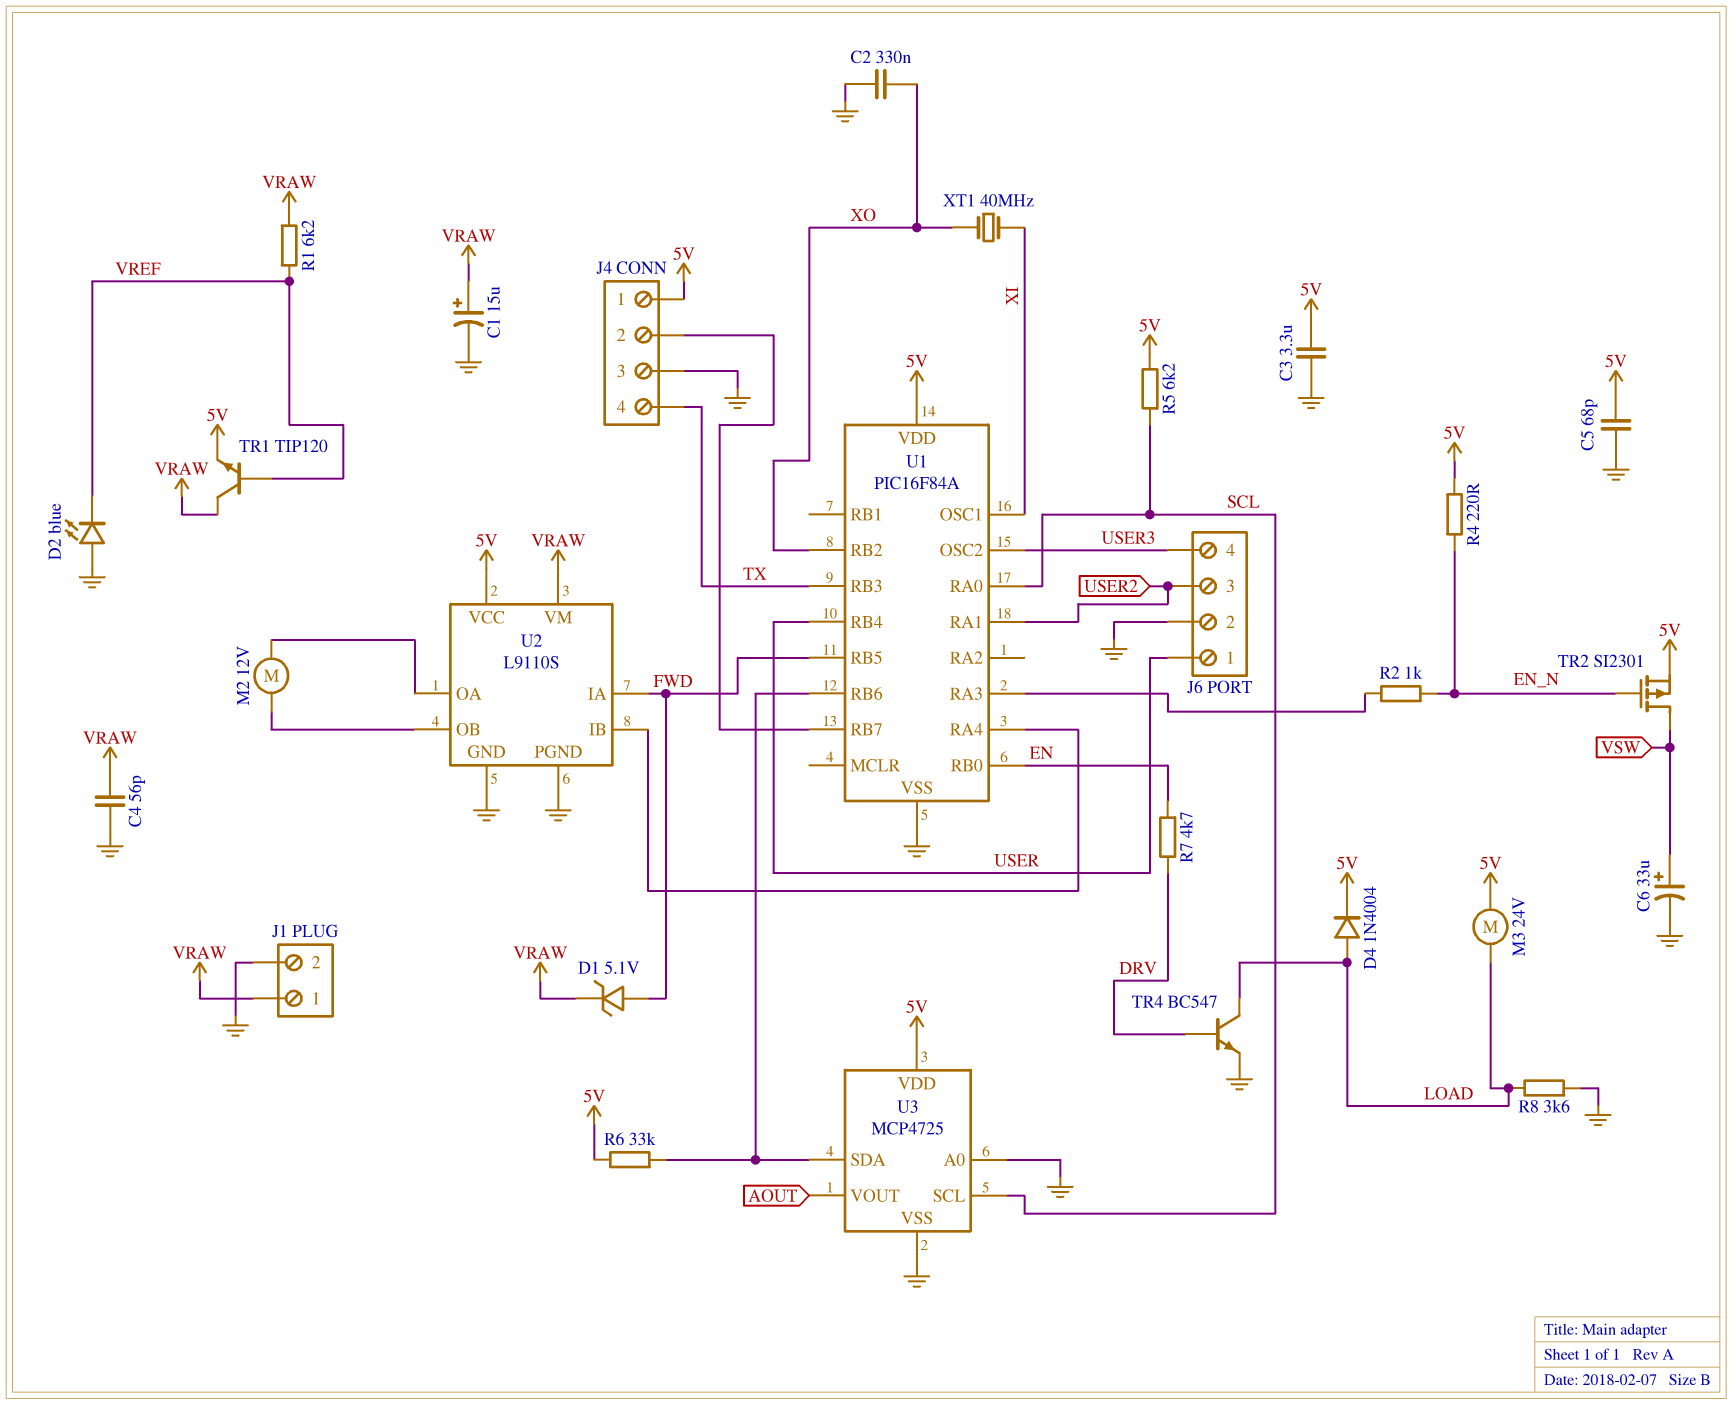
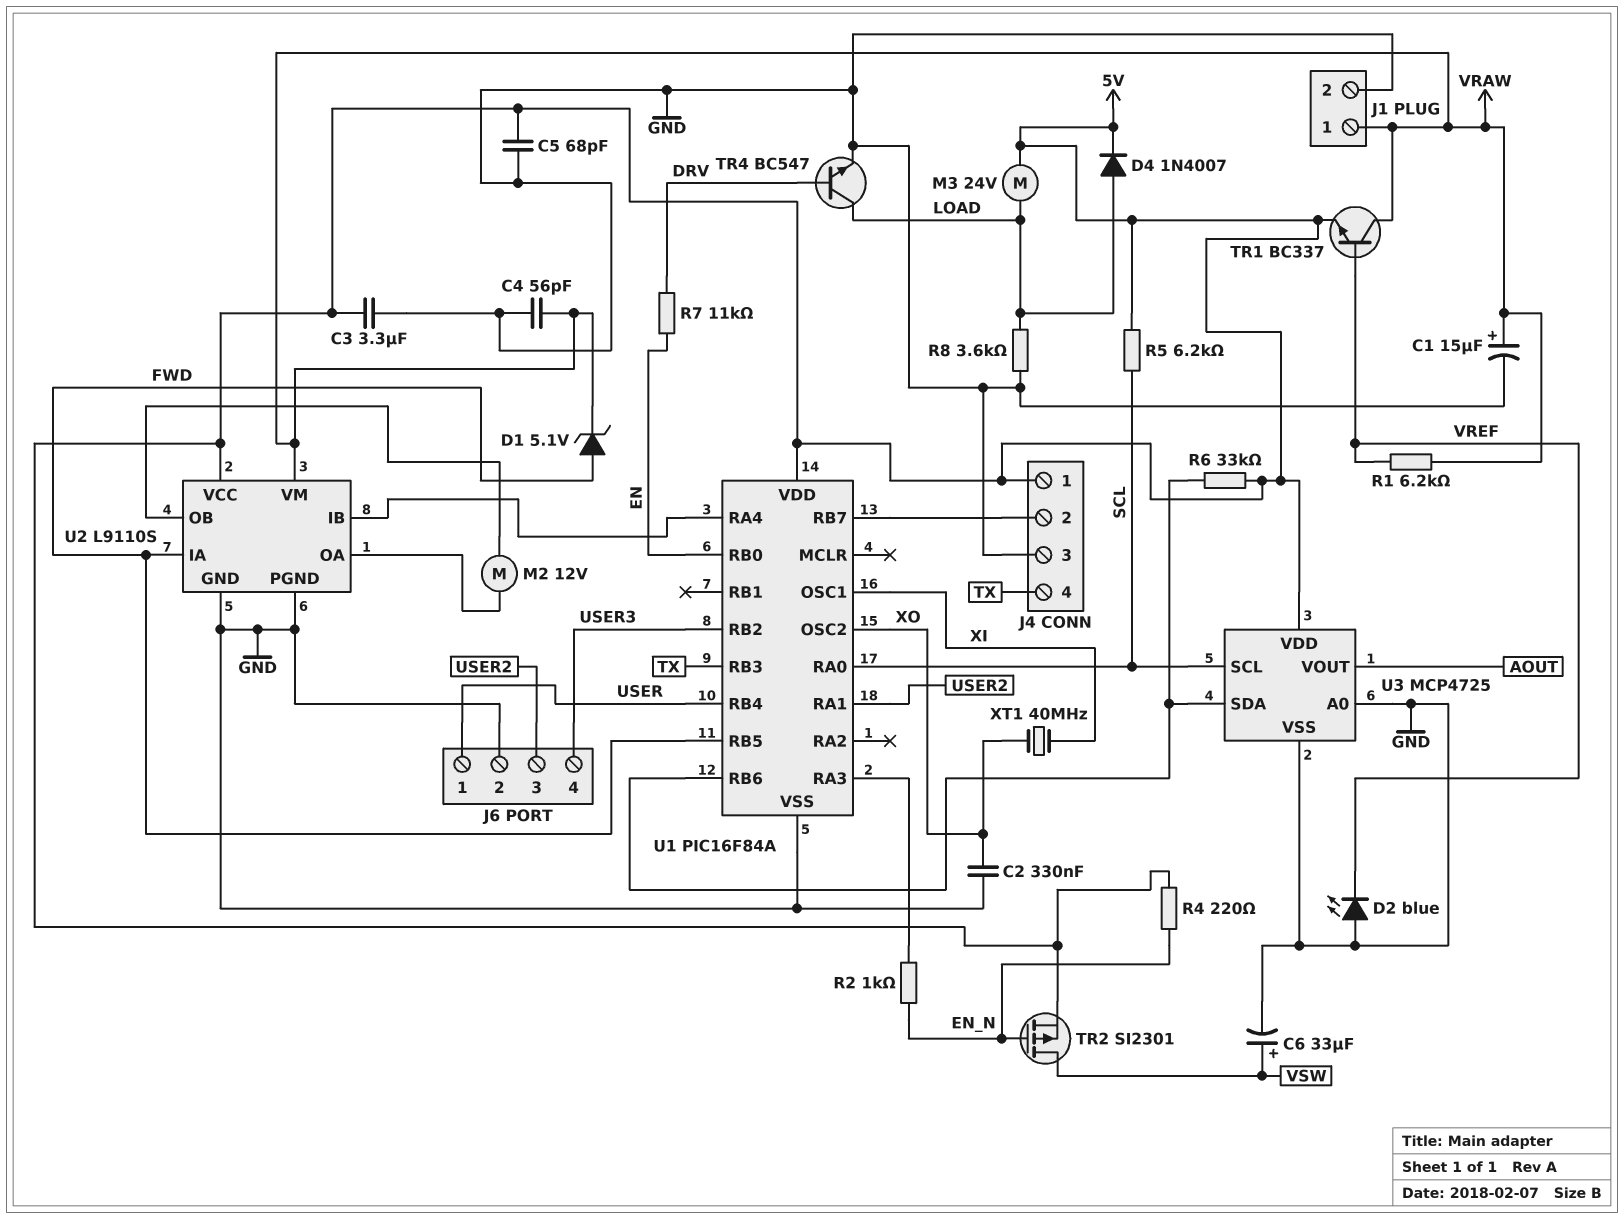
D4: diode 1N4004 (A LOAD, K 5V) -> diode 1N4007 (A LOAD, K 5V)
R7: 4.7k (DRV, EN) -> 11k (DRV, EN)
TR1: NPN TIP120 (B VREF, C VRAW, E 5V) -> NPN BC337 (B VREF, C VRAW, E 5V)
U1 pin OSC2: USER3 -> XO
U1 pin RB2: XO -> USER3

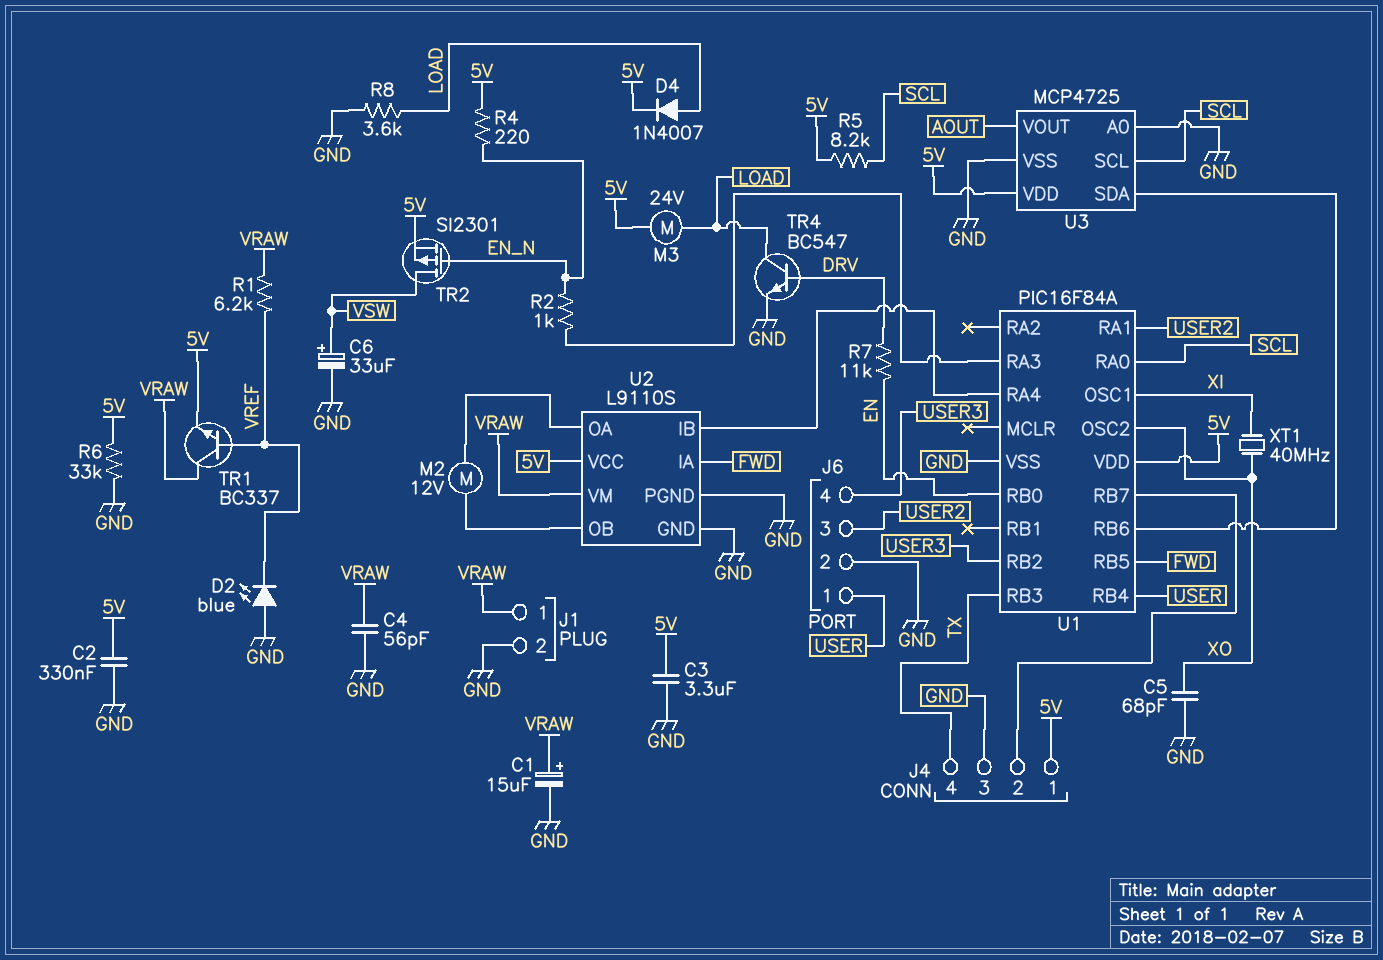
C2: 330nF (GND, XO) -> 330nF (5V, GND)
C5: 68pF (5V, GND) -> 68pF (GND, XO)
D1: zener 5.1V (A FWD, K VRAW) -> none
R5: 6.2k (5V, SCL) -> 8.2k (5V, SCL)
R6: 33k (5V, U1/RB6) -> 33k (5V, GND)

